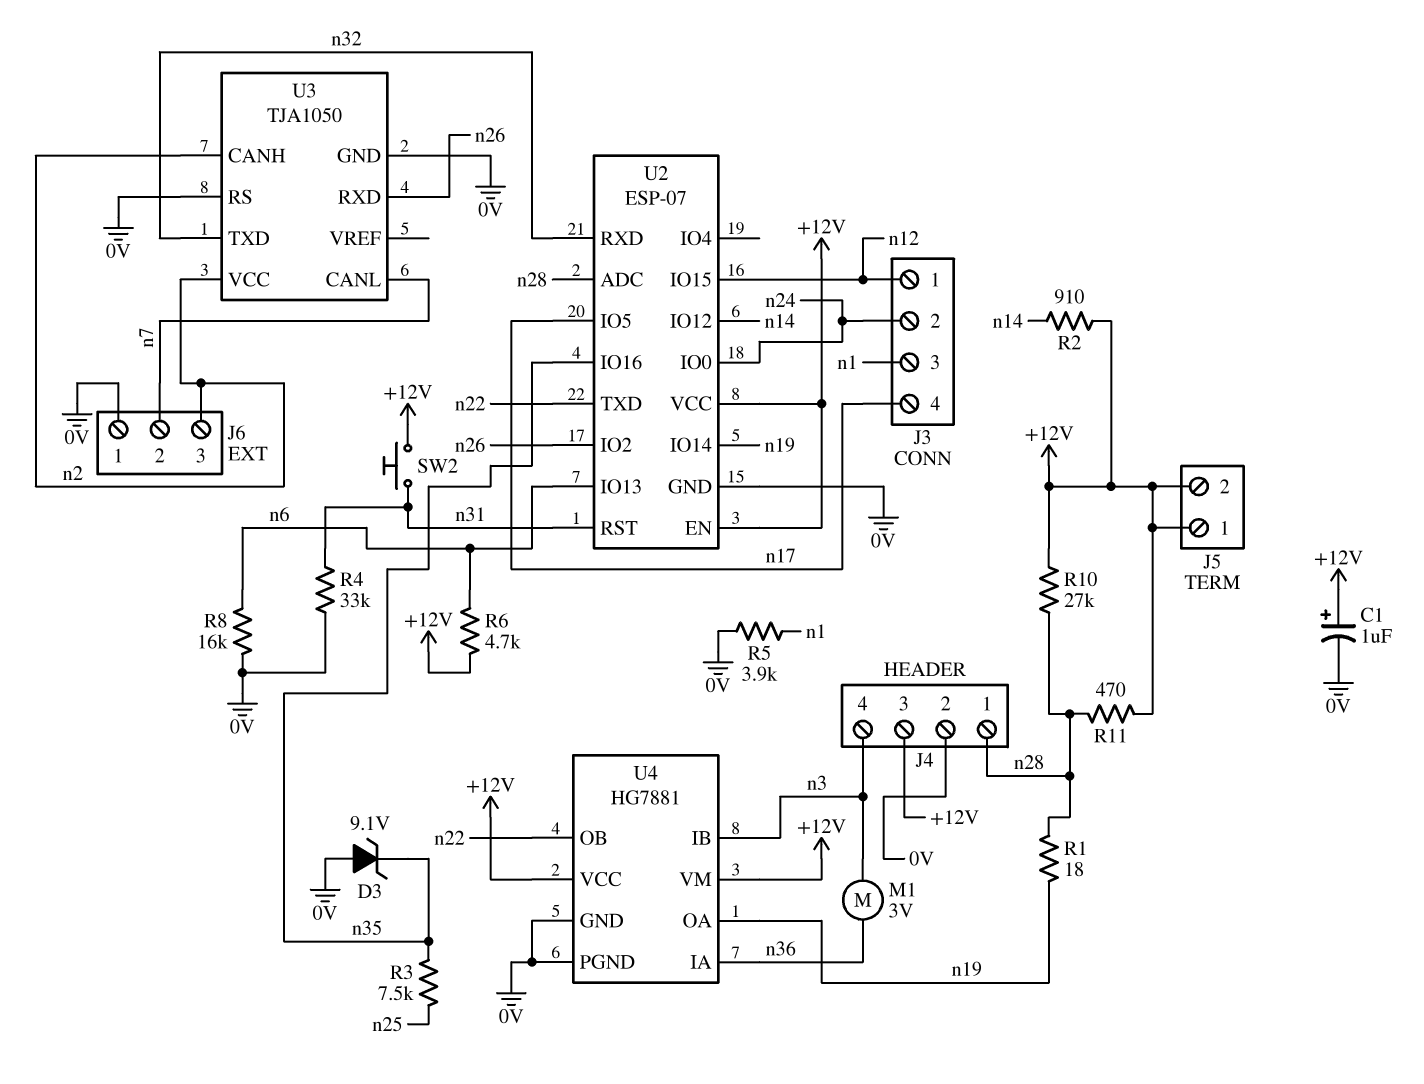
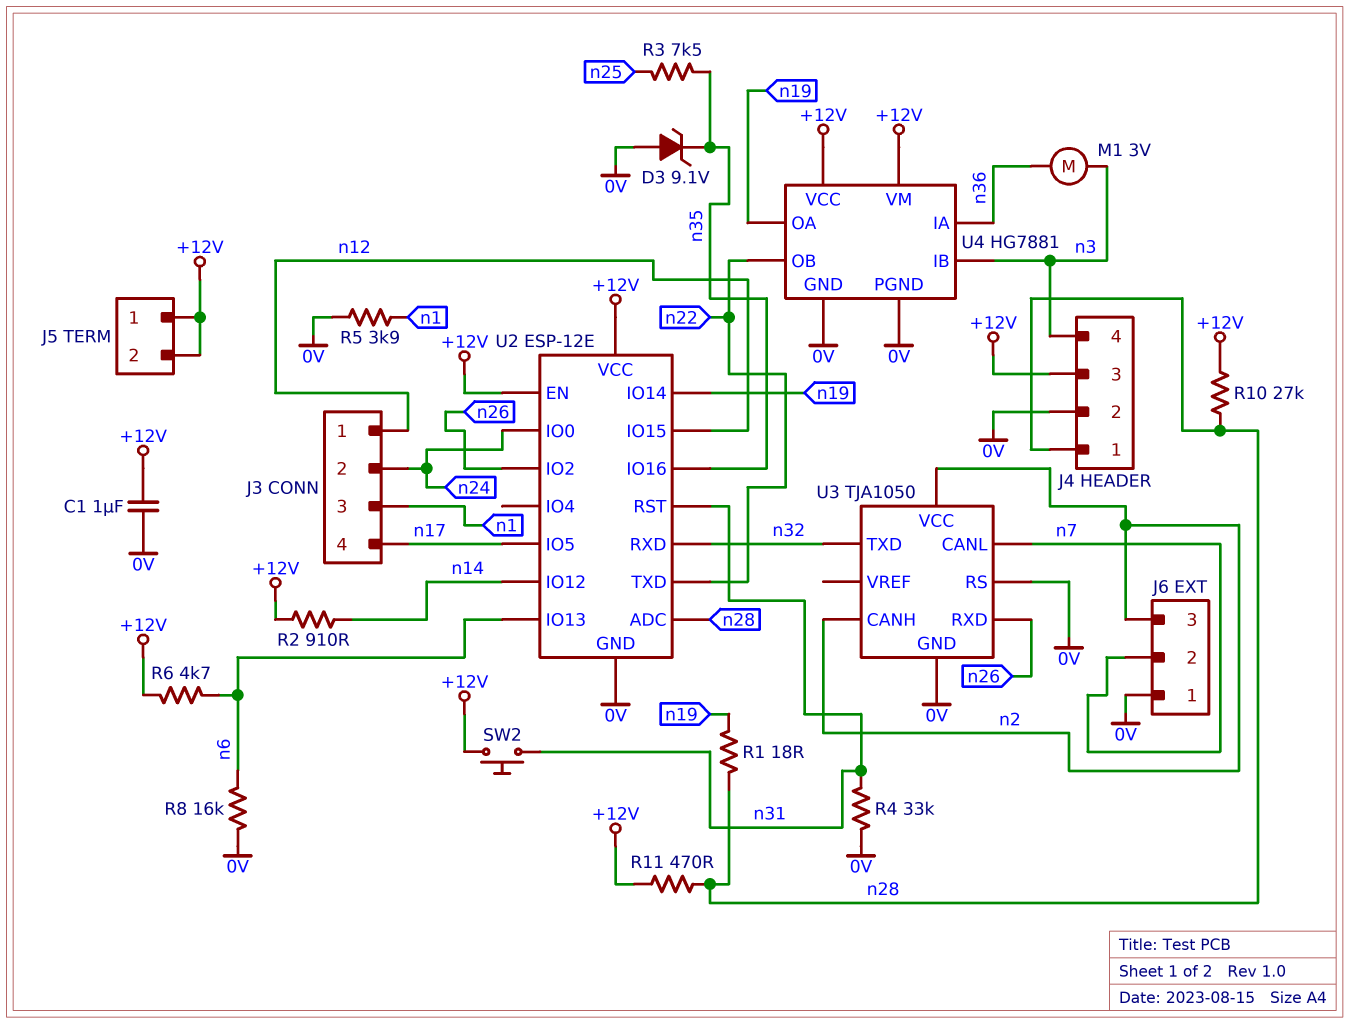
C1: 1uF (plus +12V, minus 0V) -> 1uF (+12V, 0V)
U2: ESP-07 -> ESP-12E

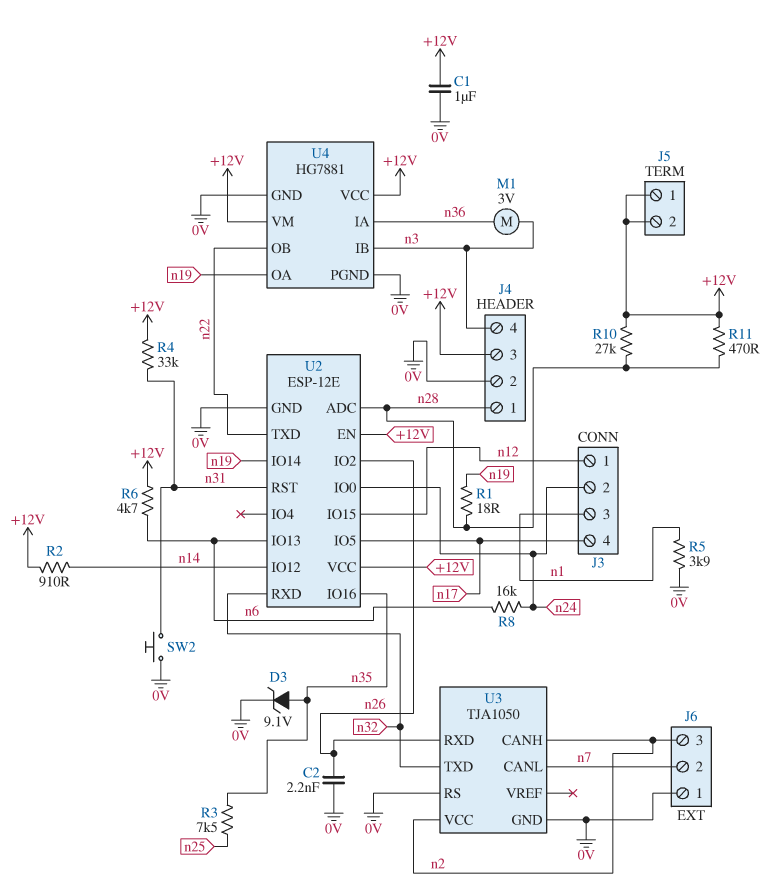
C2: none -> 2.2nF (0V, n26)
D3: zener 9.1V (A 0V, K n35) -> zener 9.1V (A n35, K 0V)
R4: 33k (0V, n31) -> 33k (+12V, n31)
R8: 16k (0V, n6) -> 16k (n6, n24)
SW2: button (+12V, n31) -> button (0V, n31)

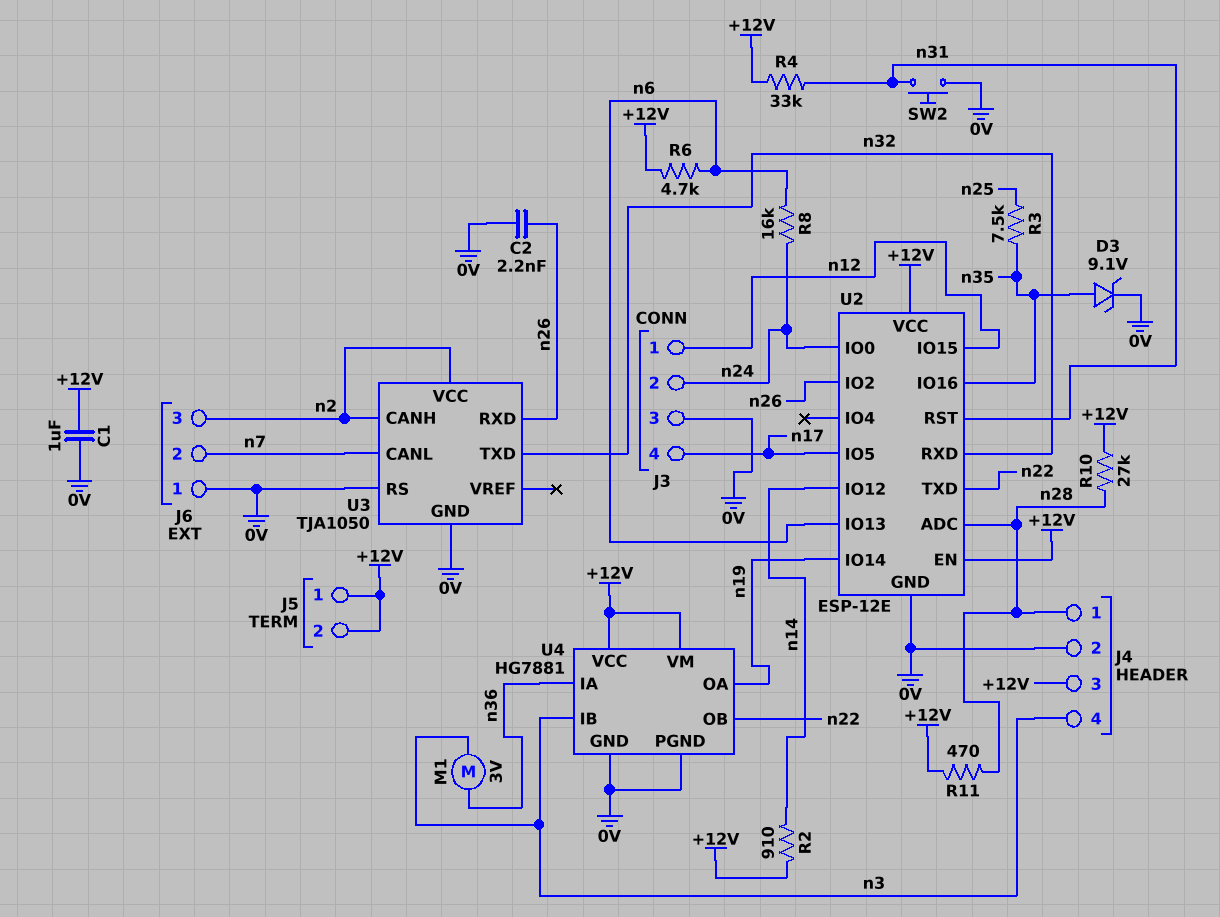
J3 pin 3: n1 -> 0V
R1: 18 (n19, n28) -> none
R5: 3.9k (0V, n1) -> none

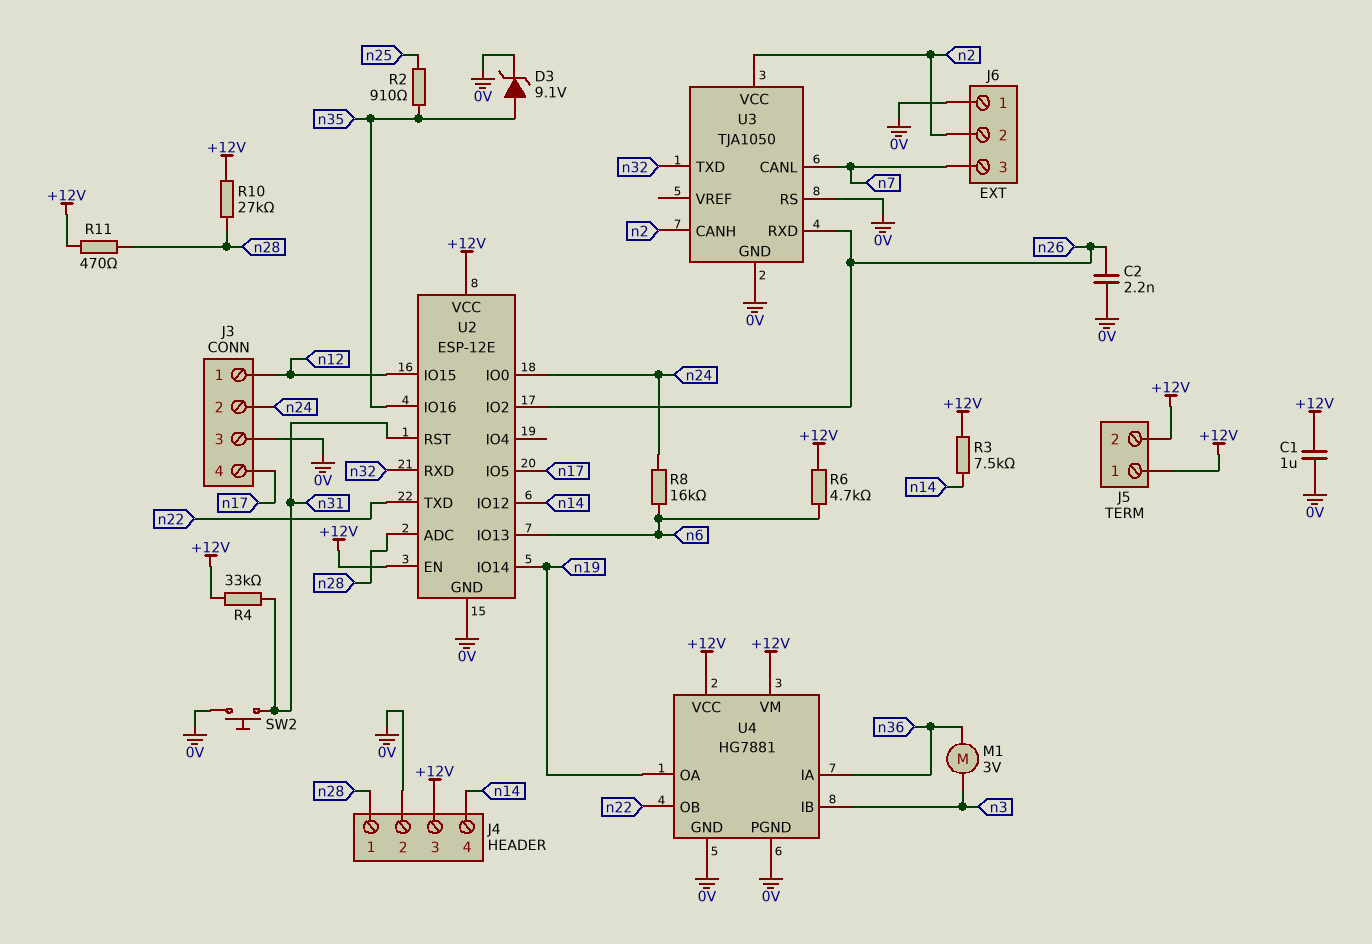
J4 pin 4: n3 -> n14
J6 pin 2: n7 -> n2
J6 pin 3: n2 -> n7
R2: 910 (+12V, n14) -> 910 (n25, n35)
R3: 7.5k (n25, n35) -> 7.5k (+12V, n14)

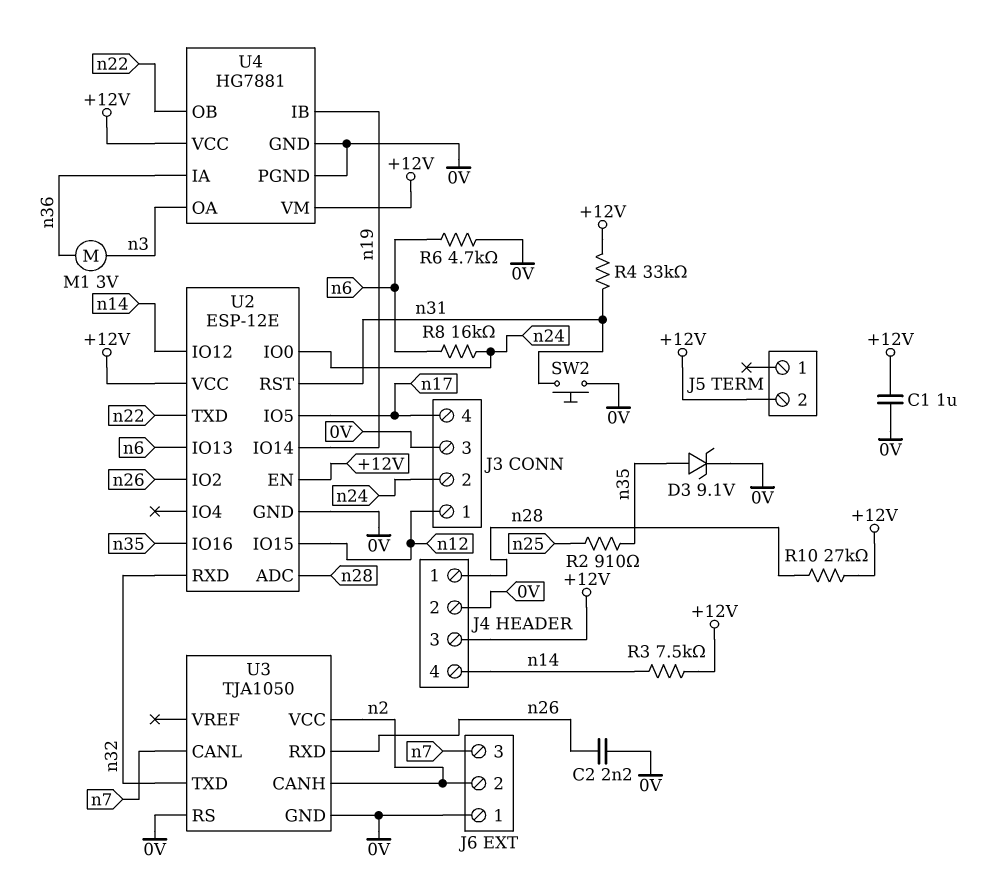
J5 pin 1: +12V -> none
R6: 4.7k (+12V, n6) -> 4.7k (0V, n6)
R11: 470 (+12V, n28) -> none
U4 pin IB: n3 -> n19
U4 pin OA: n19 -> n3

